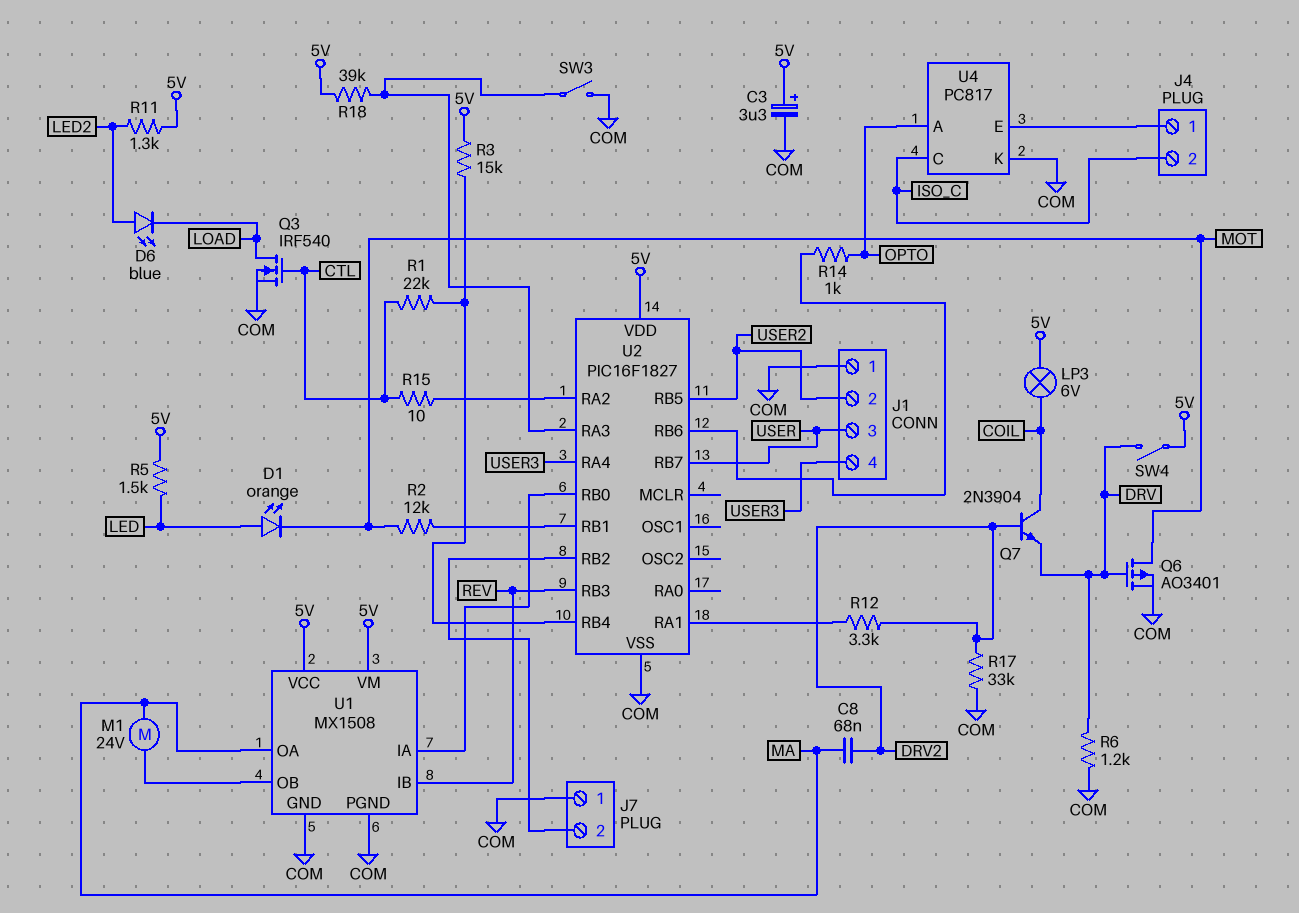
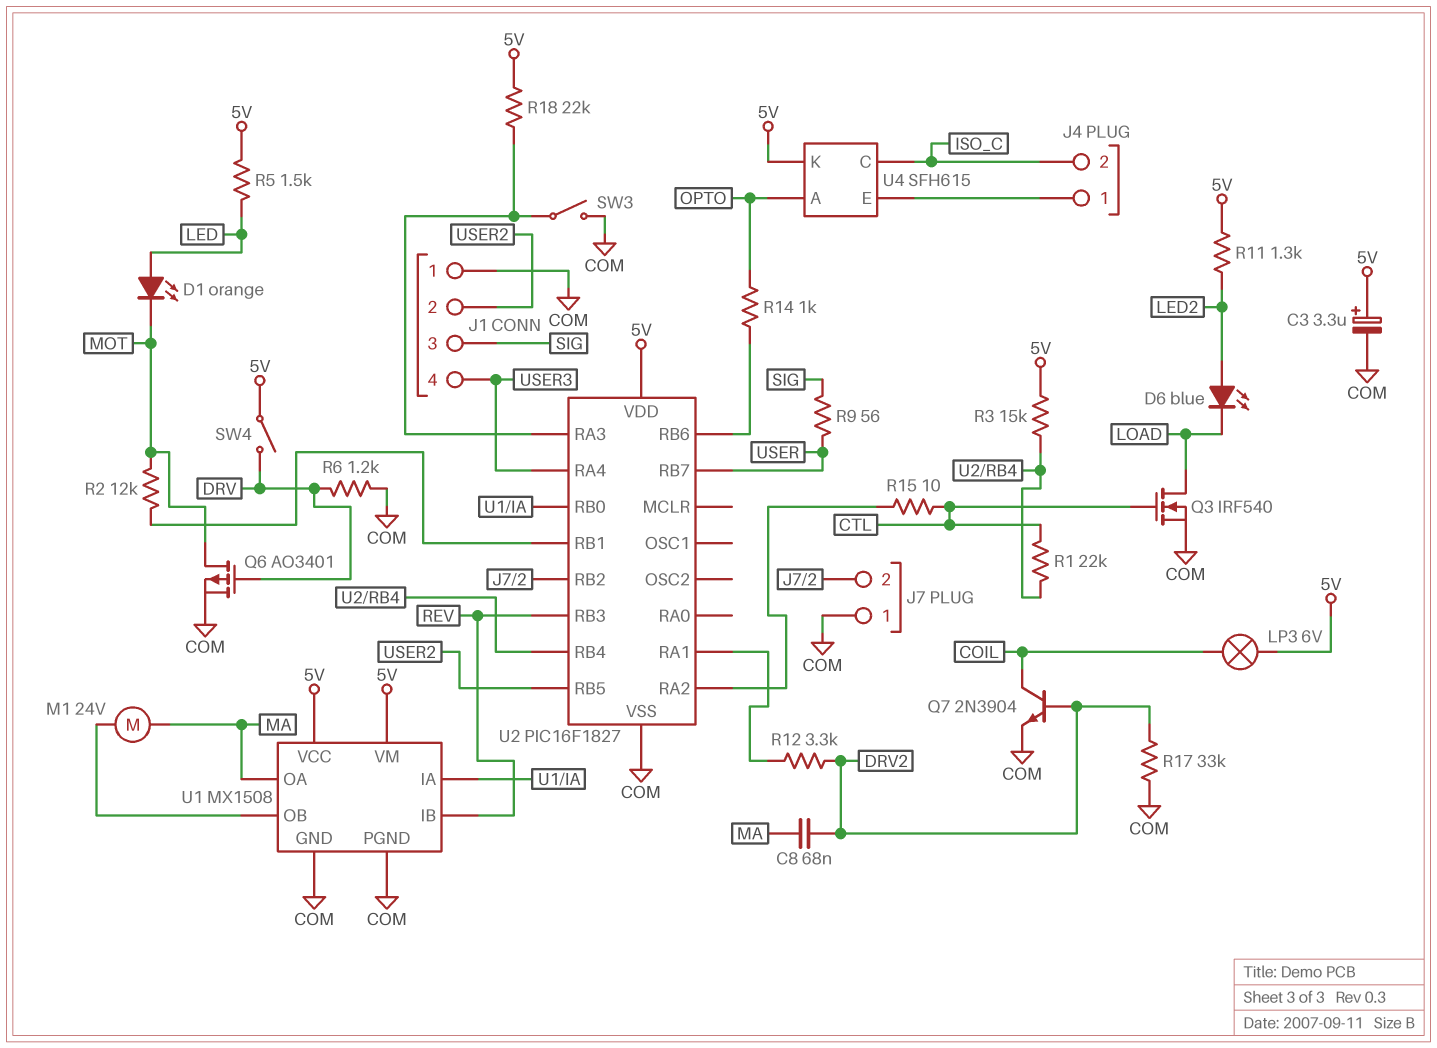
J1 pin 3: USER -> SIG
Q7: NPN 2N3904 (B DRV2, C COIL, E DRV) -> NPN 2N3904 (B DRV2, C COIL, E COM)
R9: none -> 56 (SIG, USER)
R18: 39k (5V, U2/RA3) -> 22k (5V, U2/RA3)
U4: PC817 -> SFH615
U4 pin K: COM -> 5V

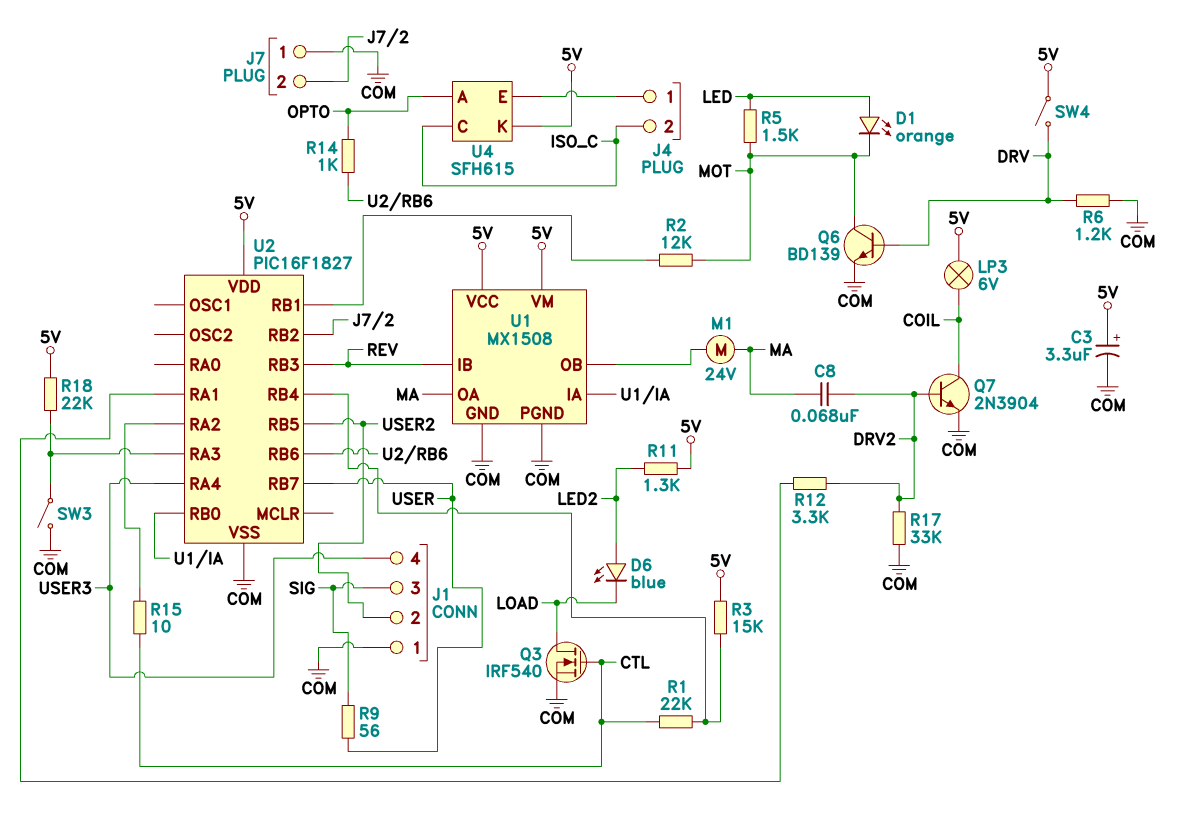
Q6: PMOS AO3401 (G DRV, D MOT, S COM) -> NPN BD139 (B DRV, C MOT, E COM)
R5: 1.5k (5V, LED) -> 1.5k (LED, MOT)

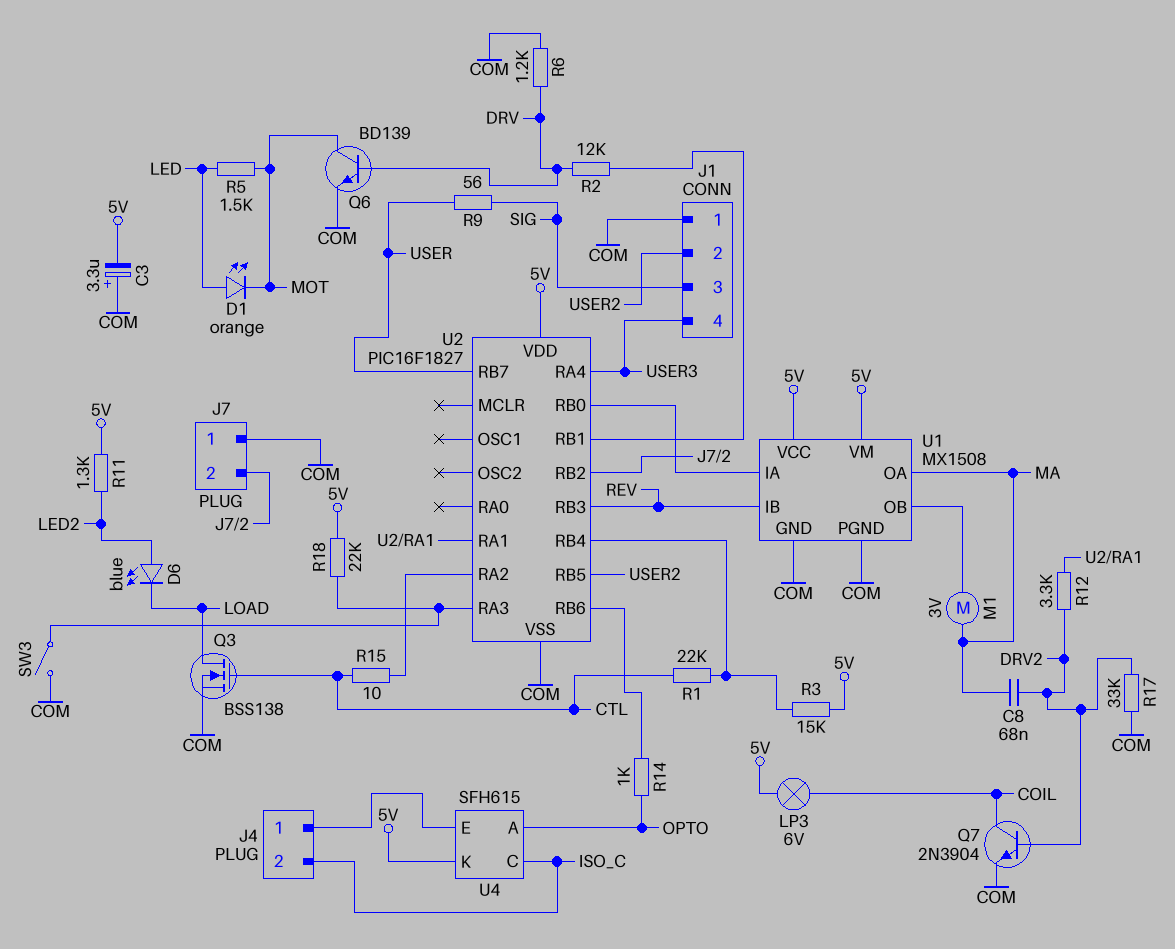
C3: 3.3uF (plus 5V, minus COM) -> 3.3uF (plus COM, minus 5V)
M1: motor 24V (MA, U1/OB) -> motor 3V (MA, U1/OB)
Q3: NMOS IRF540 (G CTL, D LOAD, S COM) -> NMOS BSS138 (G CTL, D LOAD, S COM)
R2: 12k (MOT, U2/RB1) -> 12k (DRV, U2/RB1)
SW4: switch (5V, DRV) -> none

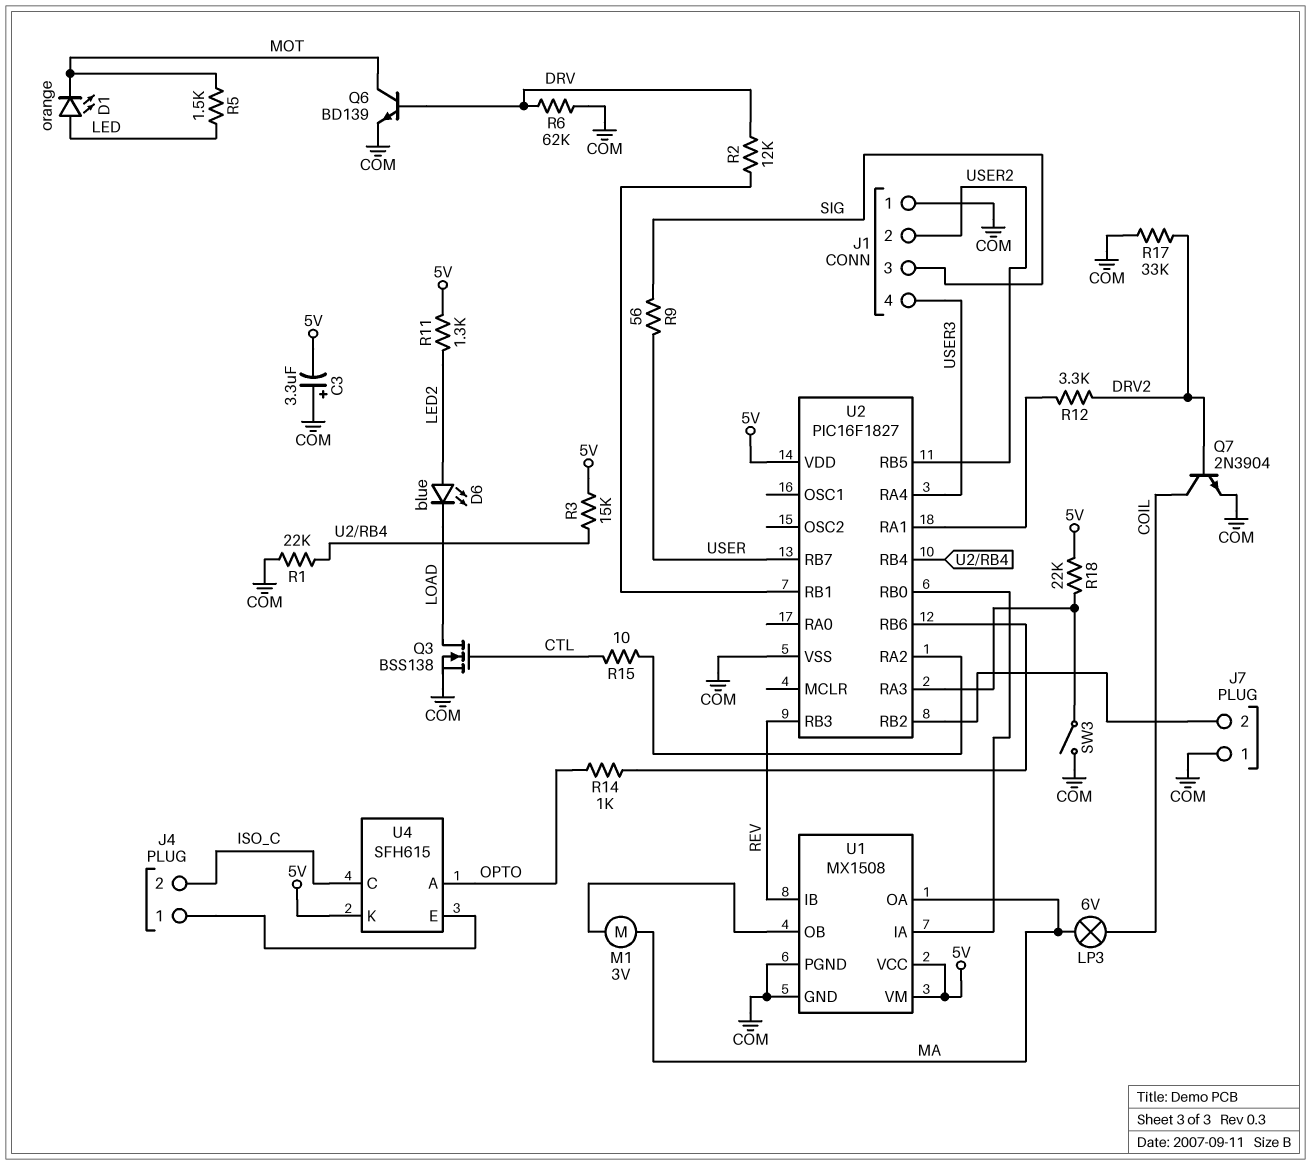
C8: 68nF (DRV2, MA) -> none
LP3: lamp 6V (5V, COIL) -> lamp 6V (COIL, MA)
R1: 22k (CTL, U2/RB4) -> 22k (COM, U2/RB4)
R6: 1.2k (COM, DRV) -> 62k (COM, DRV)

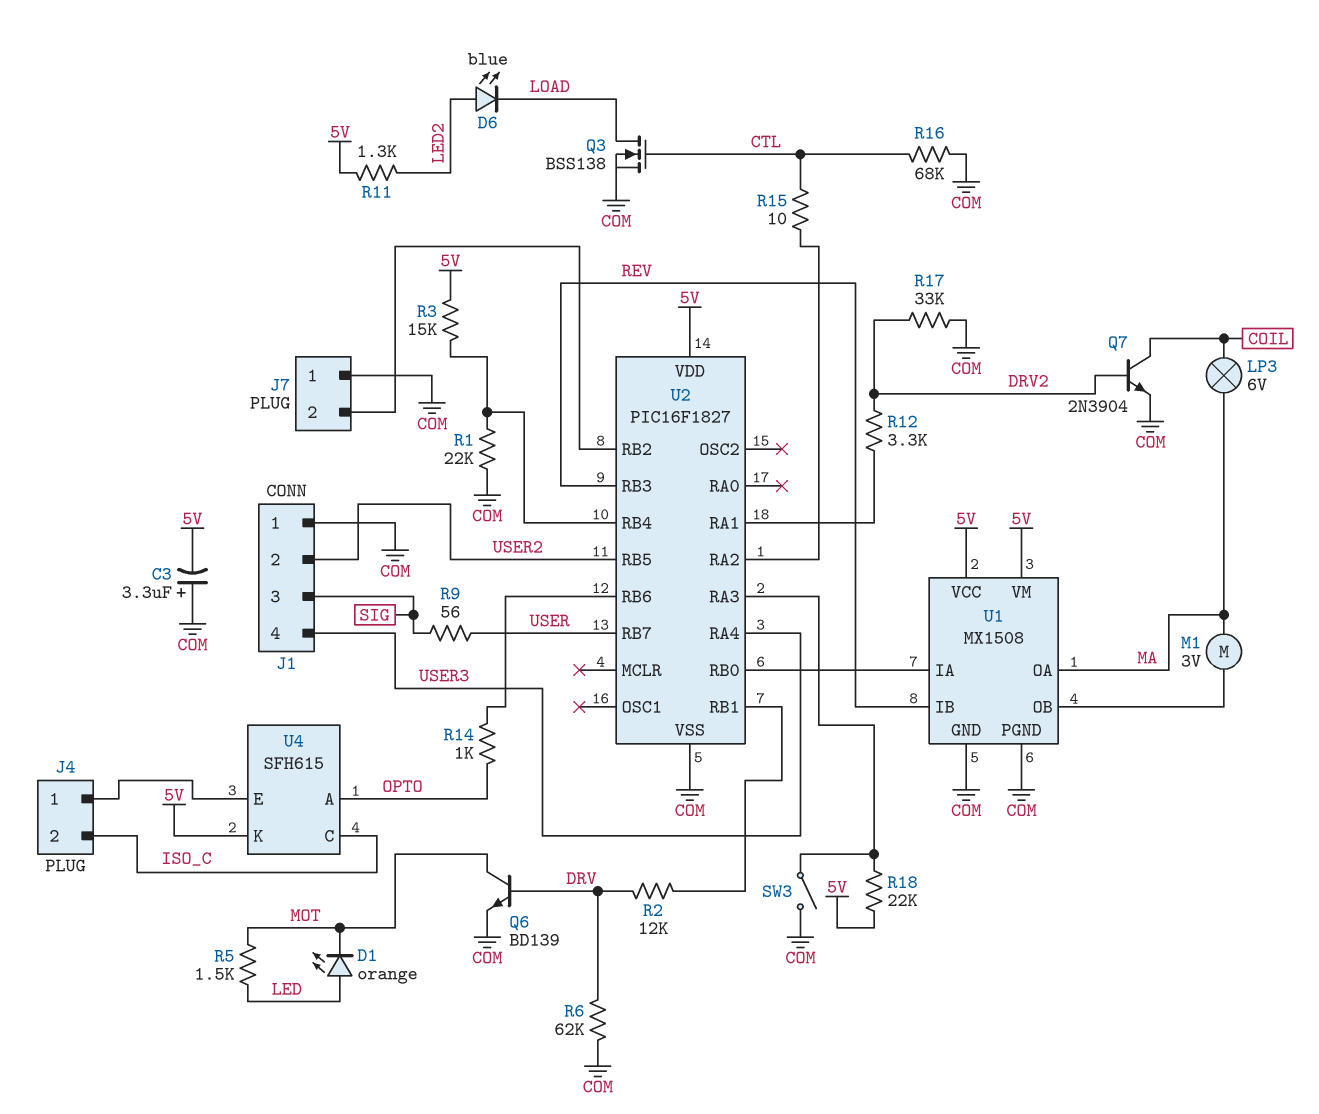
R16: none -> 68k (COM, CTL)

